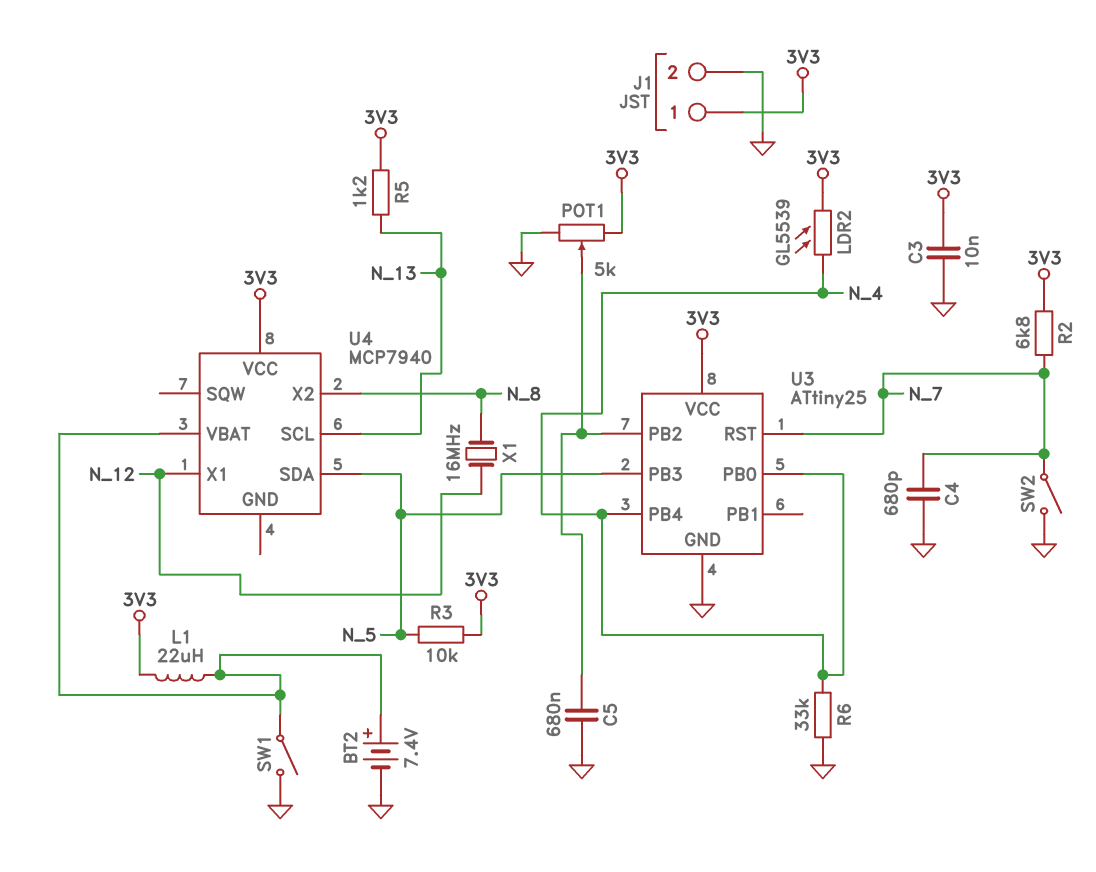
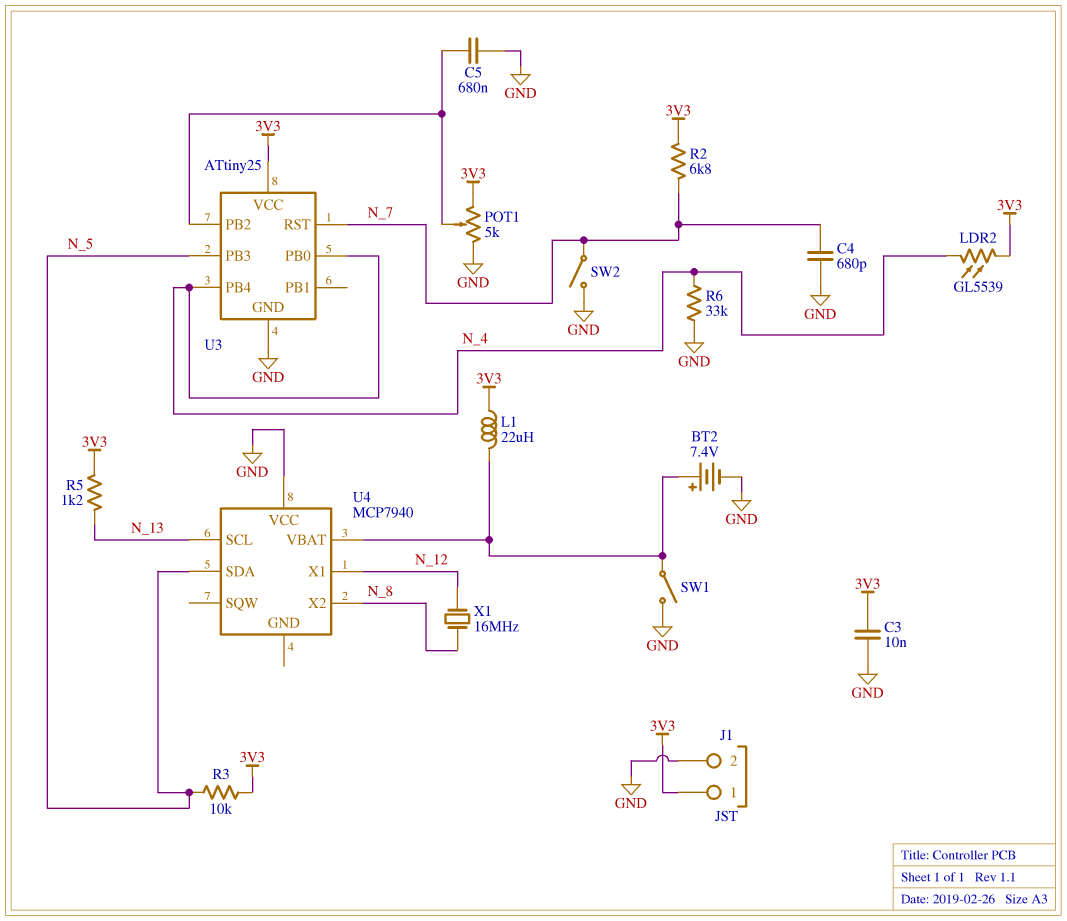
U4 pin VCC: 3V3 -> GND

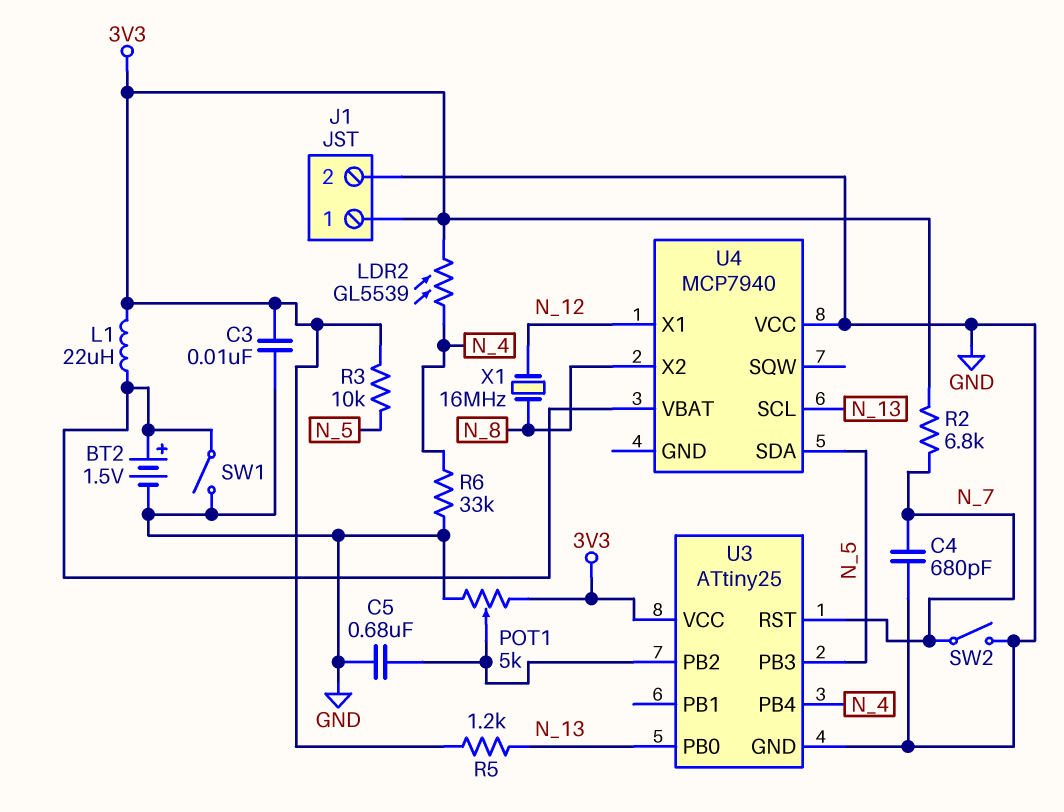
BT2: 7.4V (plus U4/VBAT, minus GND) -> 1.5V (plus U4/VBAT, minus GND)
U3 pin PB0: N_4 -> N_13

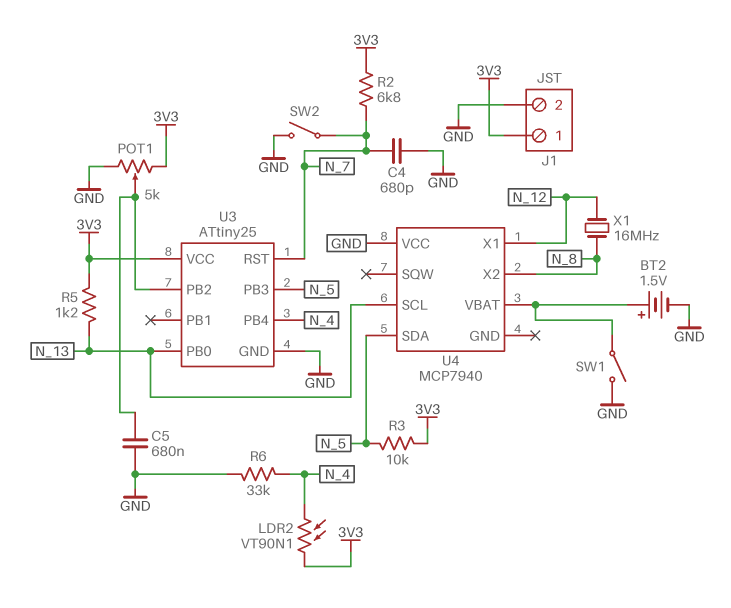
C3: 10nF (3V3, GND) -> none
L1: 22uH (3V3, U4/VBAT) -> none
LDR2: GL5539 (3V3, N_4) -> VT90N1 (3V3, N_4)

